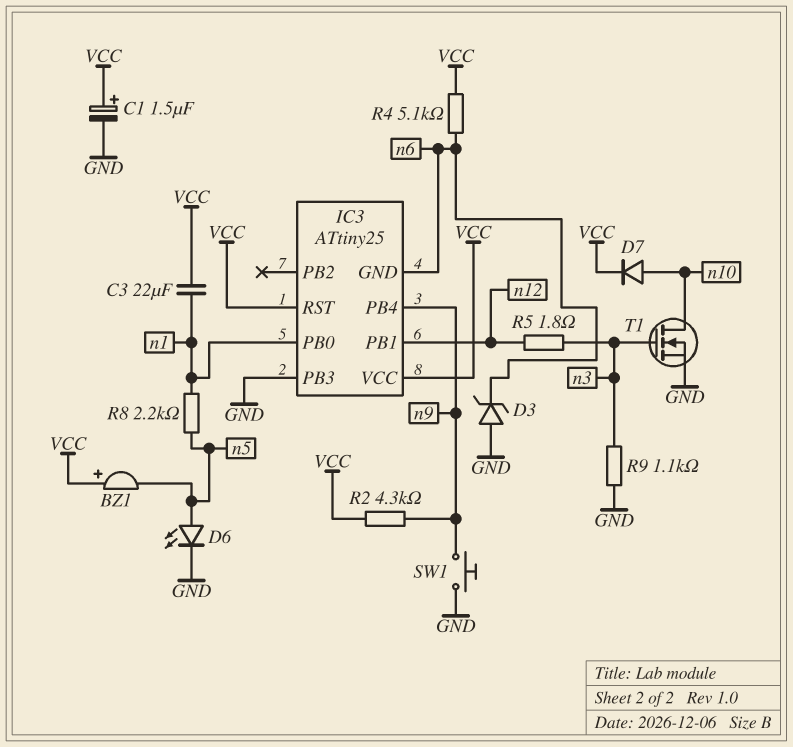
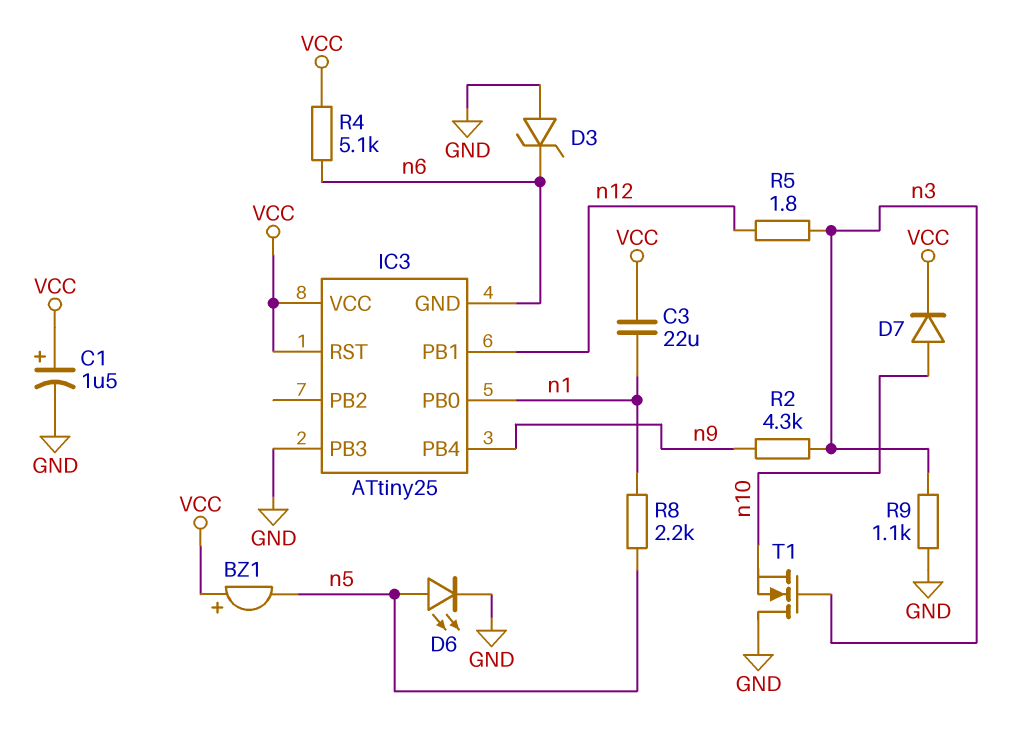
R2: 4.3k (VCC, n9) -> 4.3k (n3, n9)
SW1: button (GND, n9) -> none
T1: NMOS (G n3, D n10, S GND) -> NMOS (G n3, D GND, S n10)

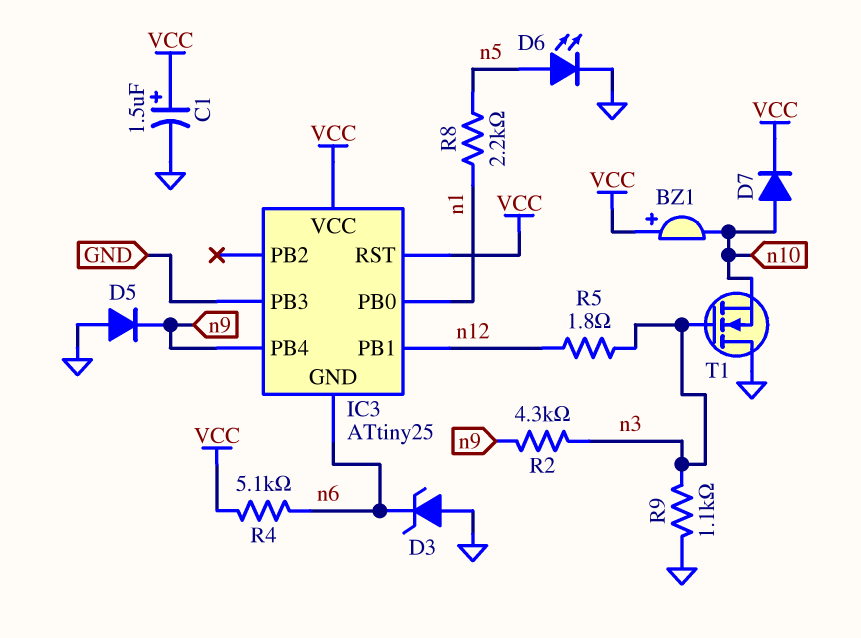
BZ1: buzzer (plus VCC, minus n5) -> buzzer (plus VCC, minus n10)
C3: 22uF (VCC, n1) -> none
D5: none -> diode (A GND, K n9)

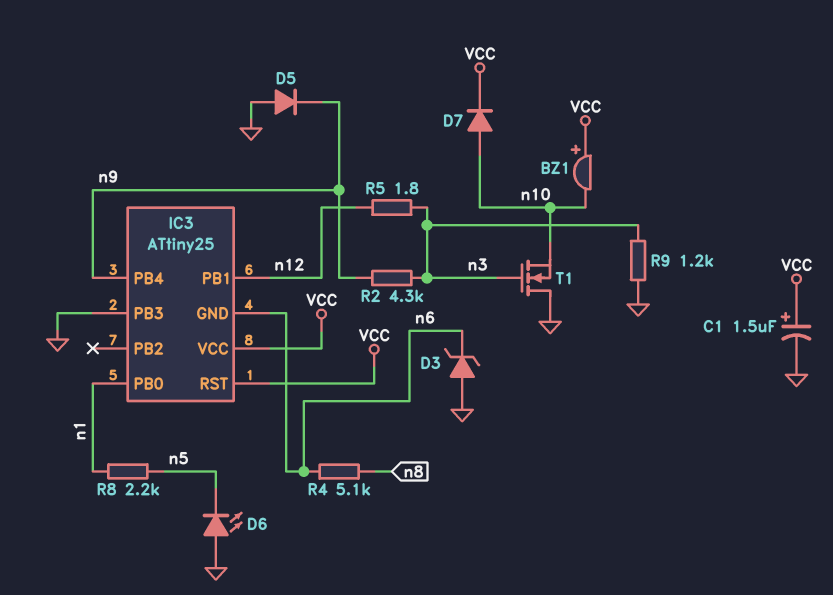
D6: LED (A n5, K GND) -> LED (A GND, K n5)
R4: 5.1k (VCC, n6) -> 5.1k (n6, n8)
R9: 1.1k (GND, n3) -> 1.2k (GND, n3)

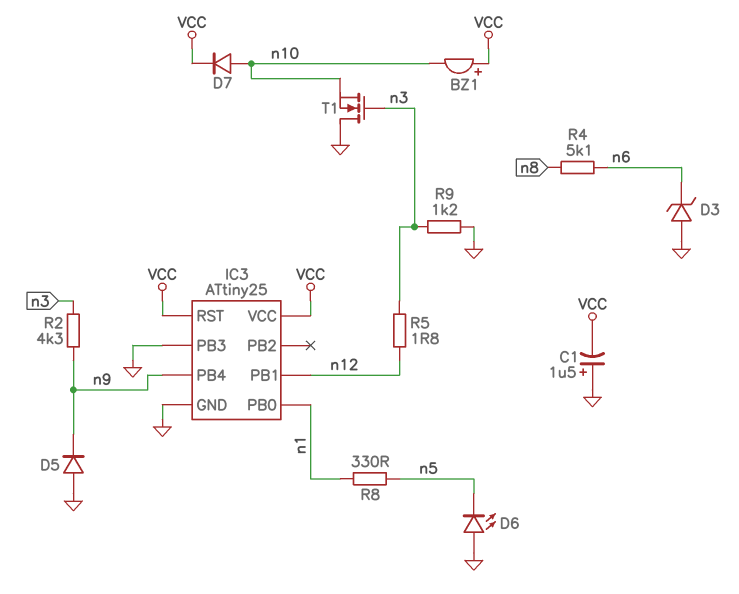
C1: 1.5uF (plus VCC, minus GND) -> 1.5uF (plus GND, minus VCC)
IC3 pin GND: n6 -> GND
R8: 2.2k (n1, n5) -> 330 (n1, n5)

